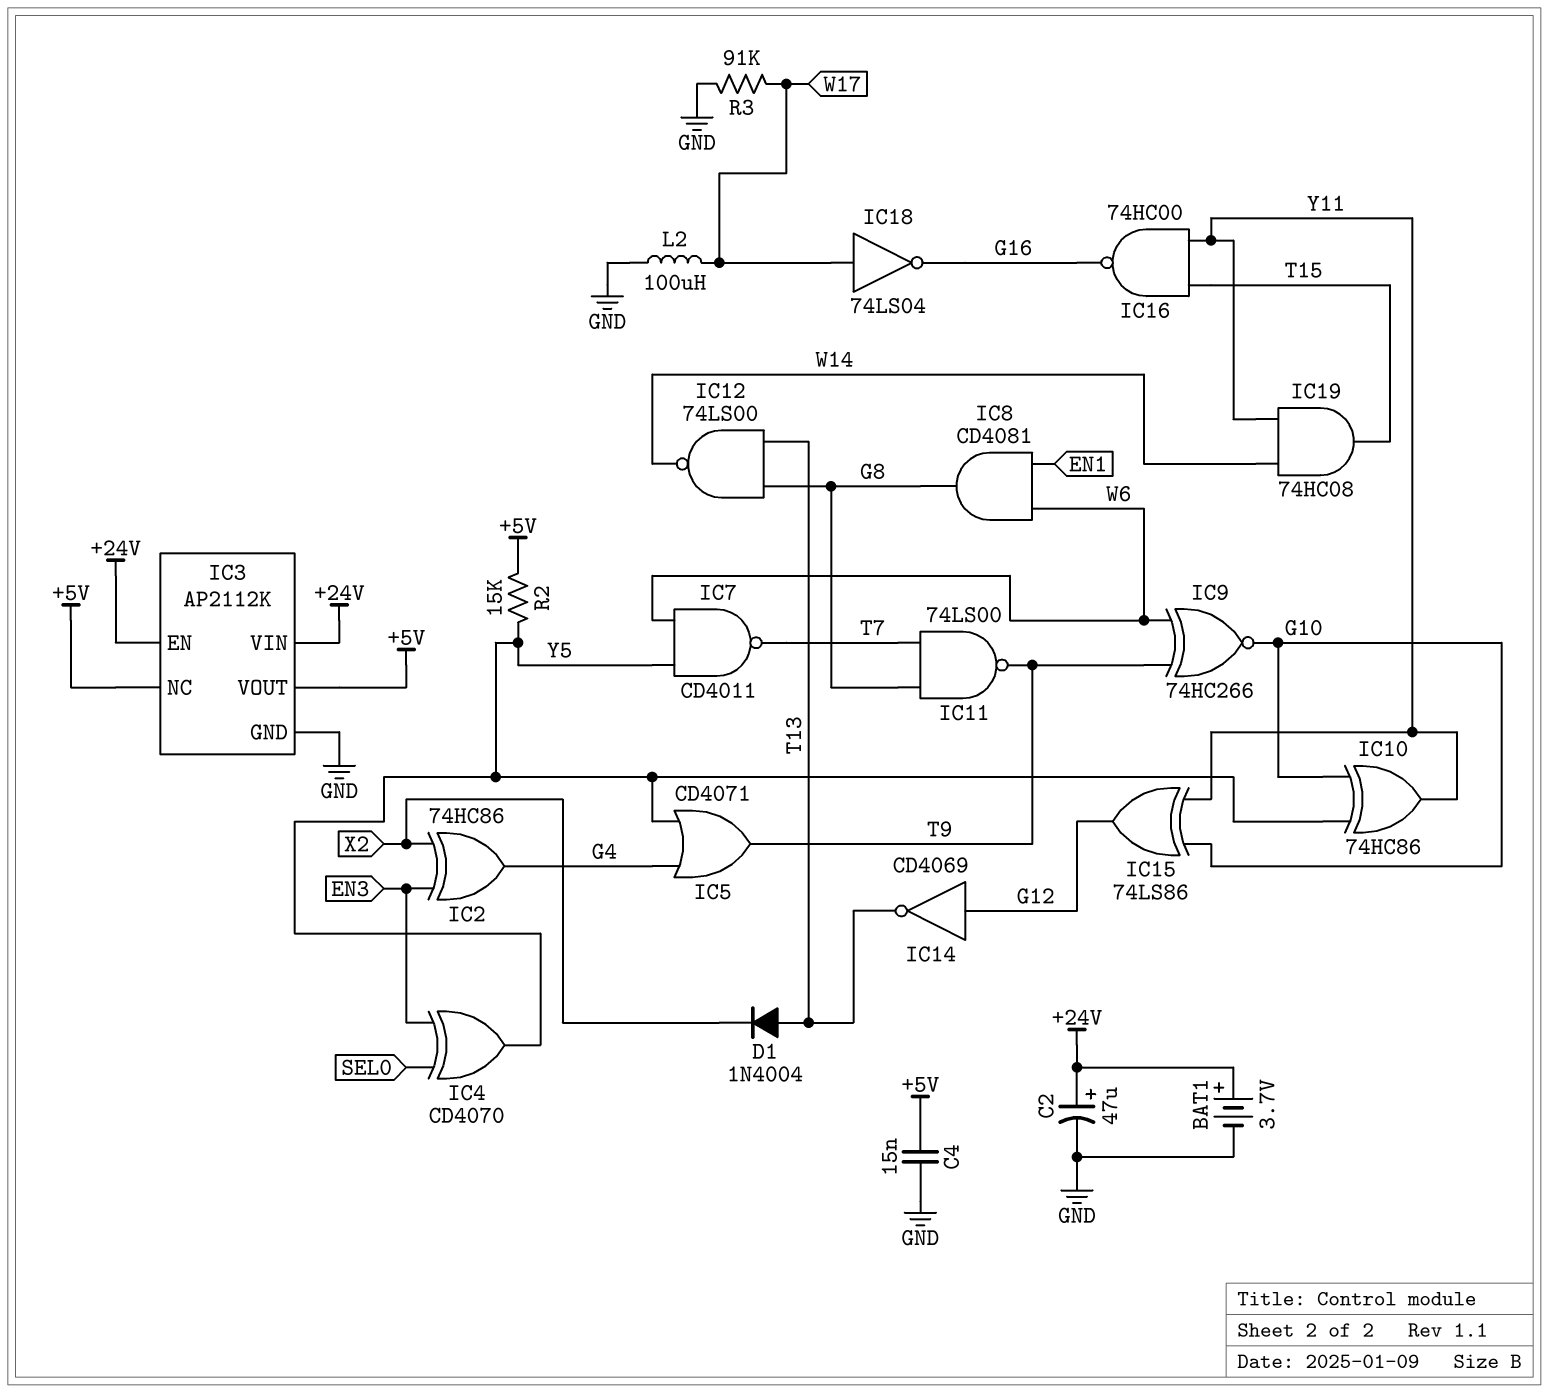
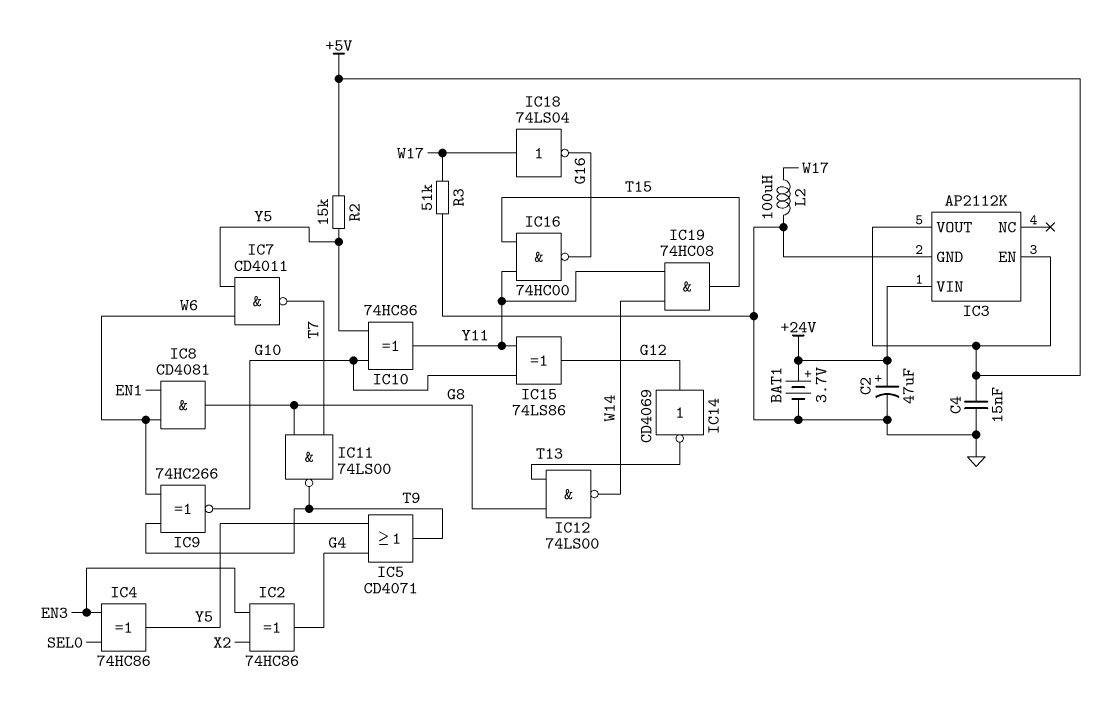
D1: diode 1N4004 (A T13, K X2) -> none
IC3 pin EN: +24V -> +5V
IC3 pin NC: +5V -> none
IC4: XOR CD4070 (in EN3, in SEL0, out Y5) -> XOR 74HC86 (in EN3, in SEL0, out Y5)
R3: 91k (GND, W17) -> 51k (GND, W17)

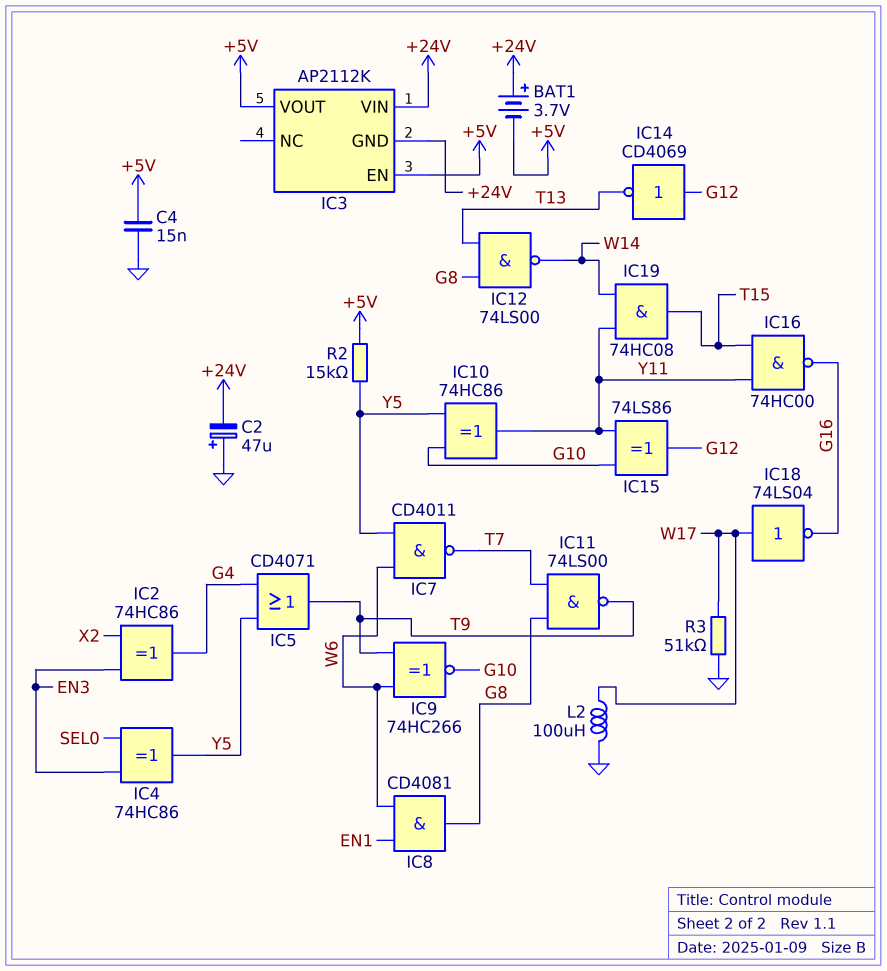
BAT1: 3.7V (plus +24V, minus GND) -> 3.7V (plus +24V, minus +5V)
C2: 47uF (plus +24V, minus GND) -> 47uF (plus GND, minus +24V)
IC3 pin GND: GND -> +24V

